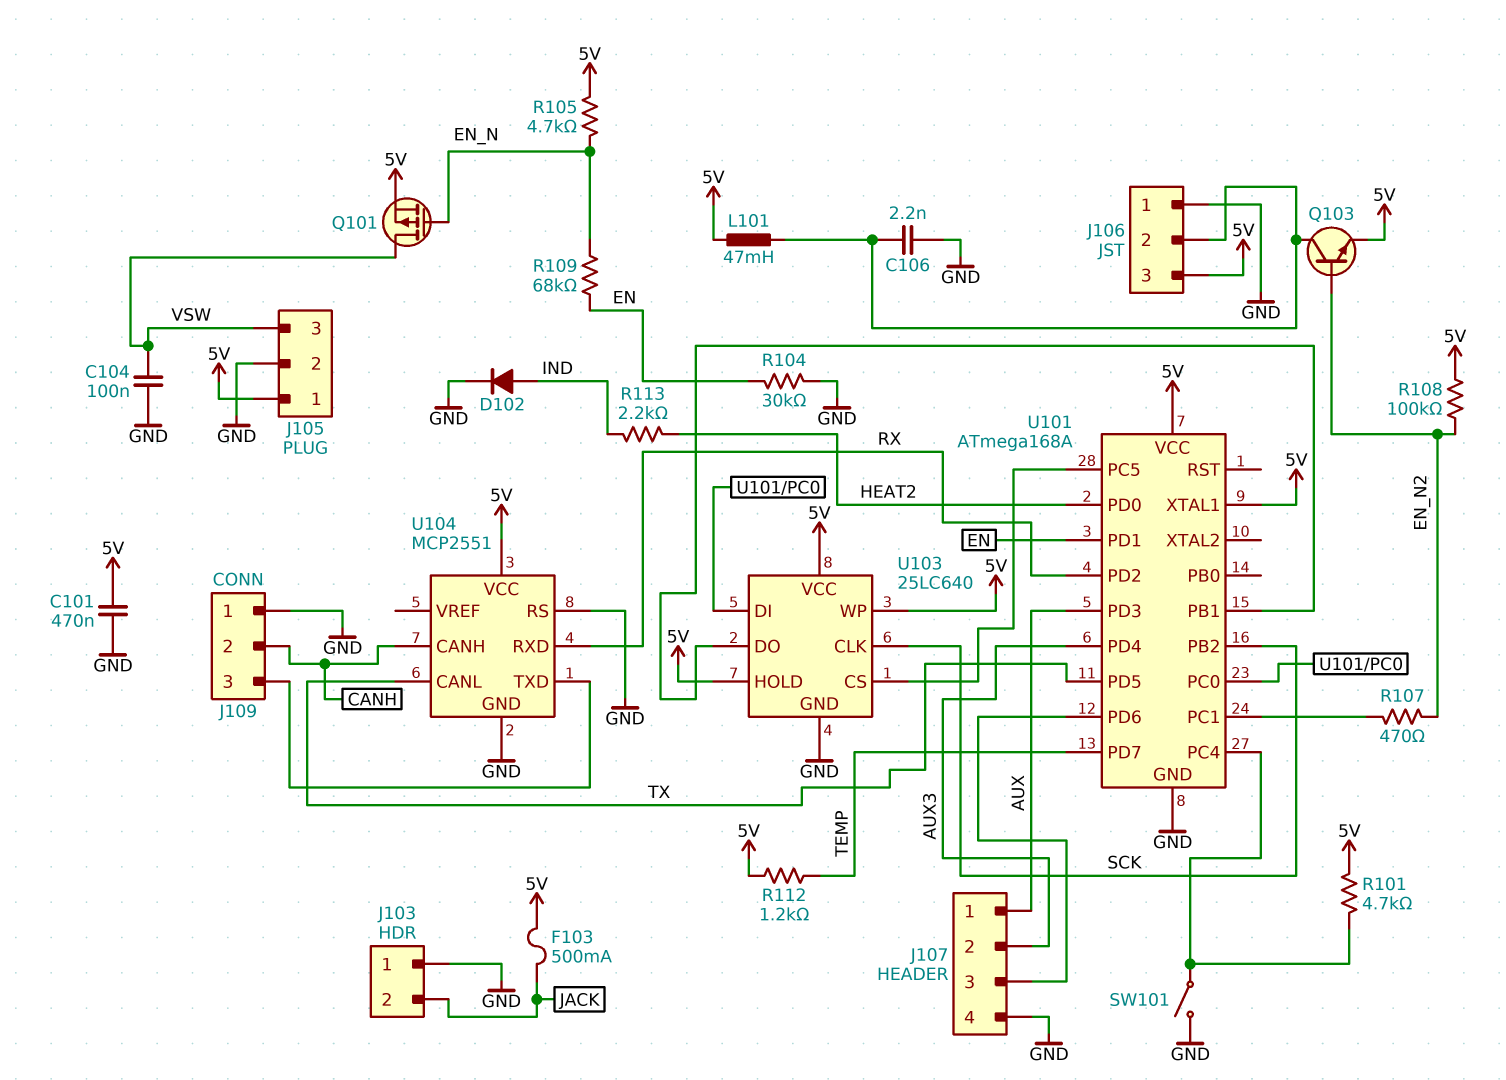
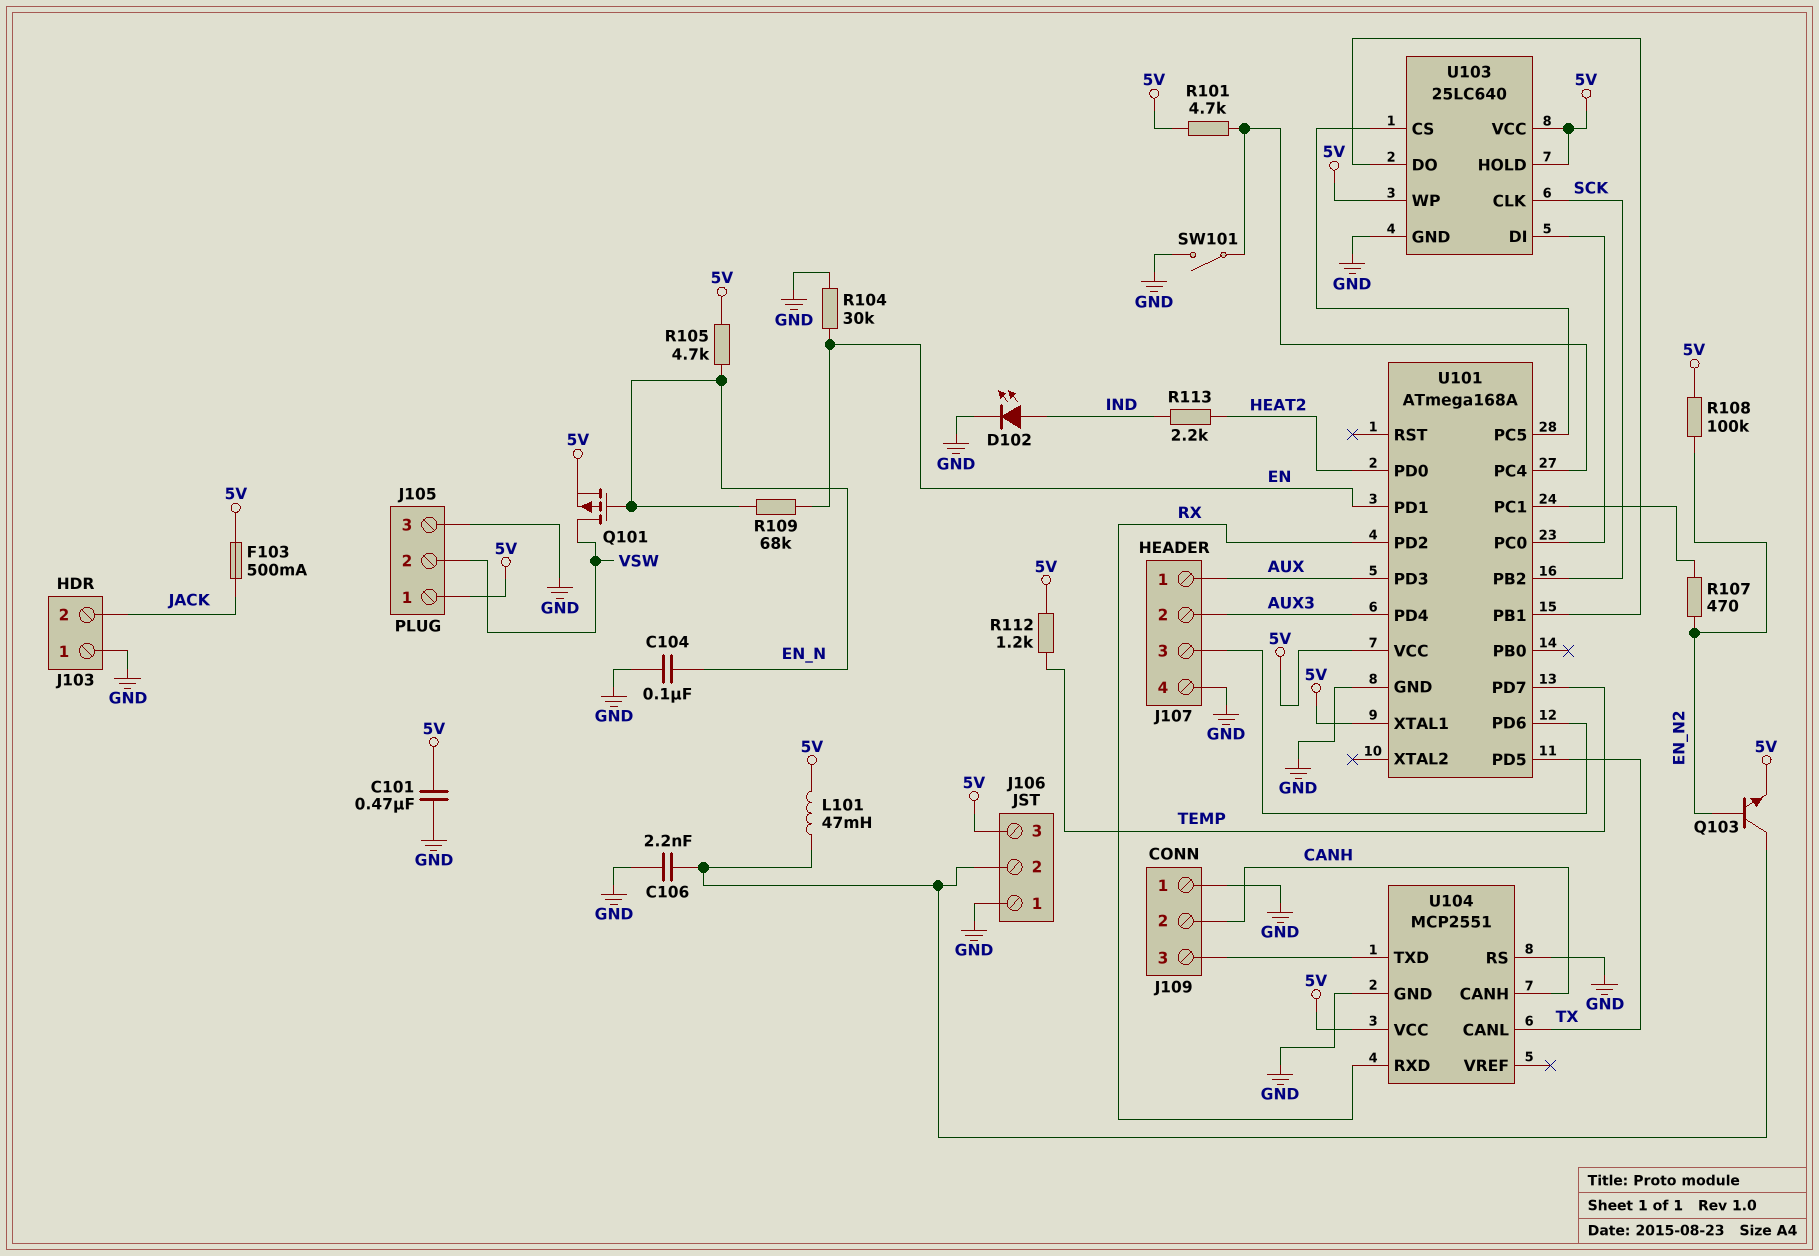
C104: 100nF (GND, VSW) -> 100nF (EN_N, GND)
D102: diode (A IND, K GND) -> LED (A IND, K GND)
J105 pin 2: GND -> VSW
J105 pin 3: VSW -> GND

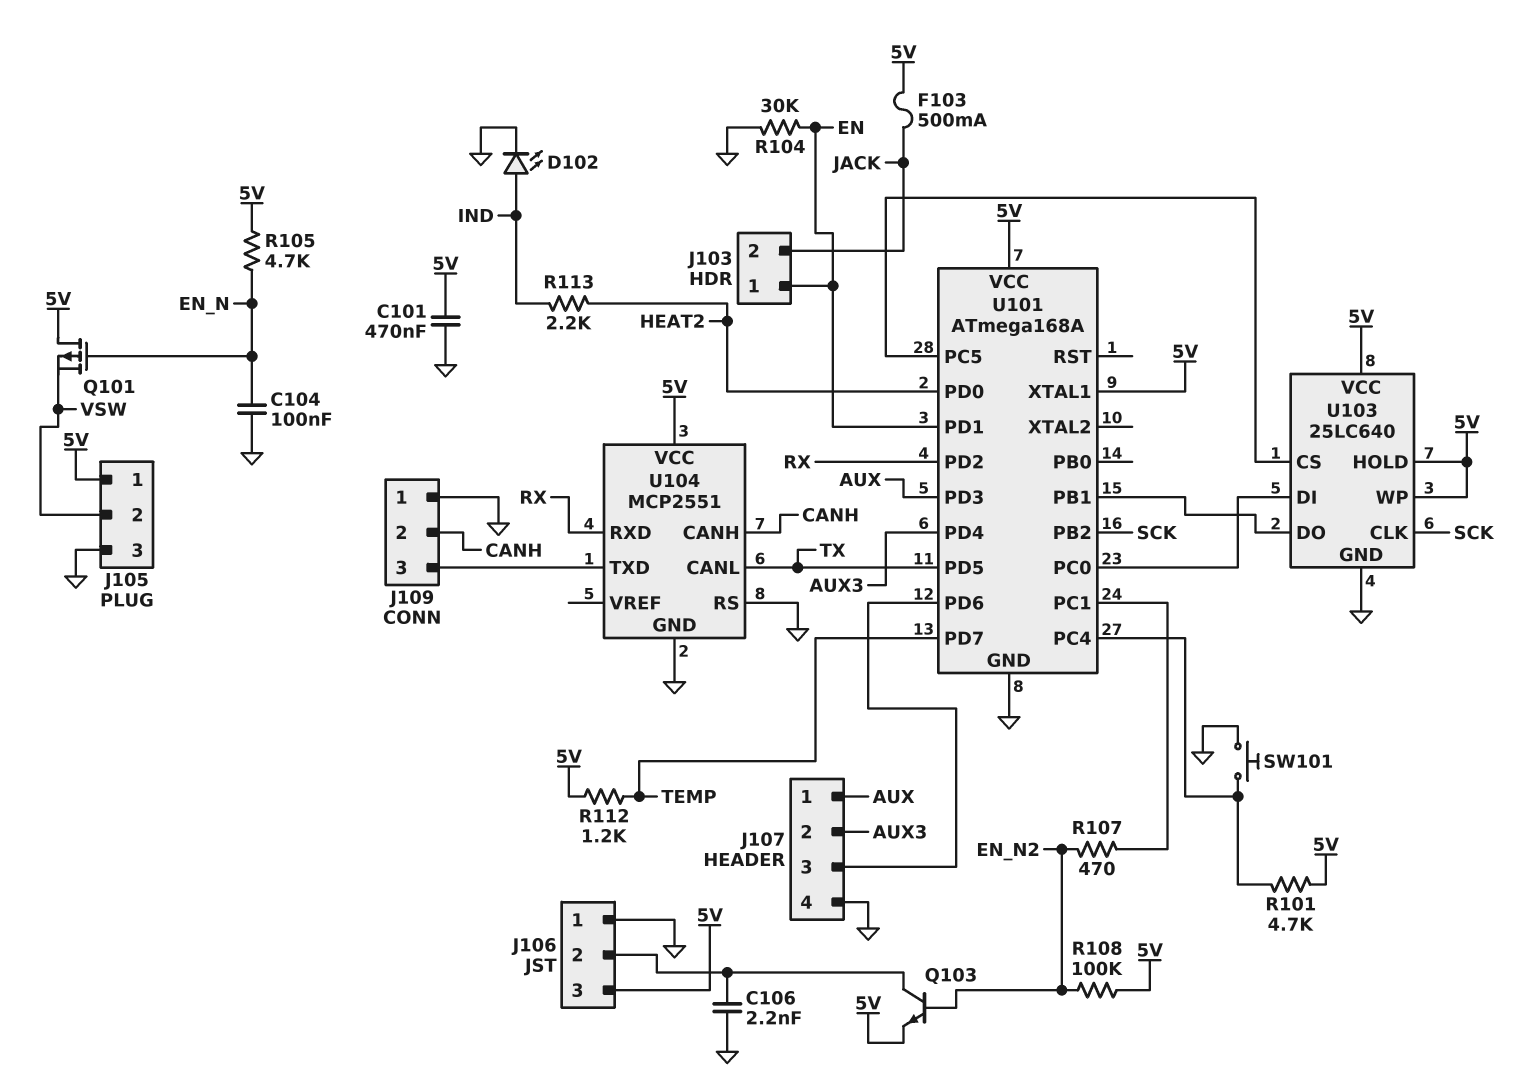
J103 pin 1: GND -> EN
L101: 47mH (5V, J106/2) -> none
Q101: PMOS (G EN_N, D VSW, S 5V) -> PMOS (G EN_N, D 5V, S VSW)
R109: 68k (EN, EN_N) -> none
SW101: switch (GND, U101/PC4) -> button (GND, U101/PC4)

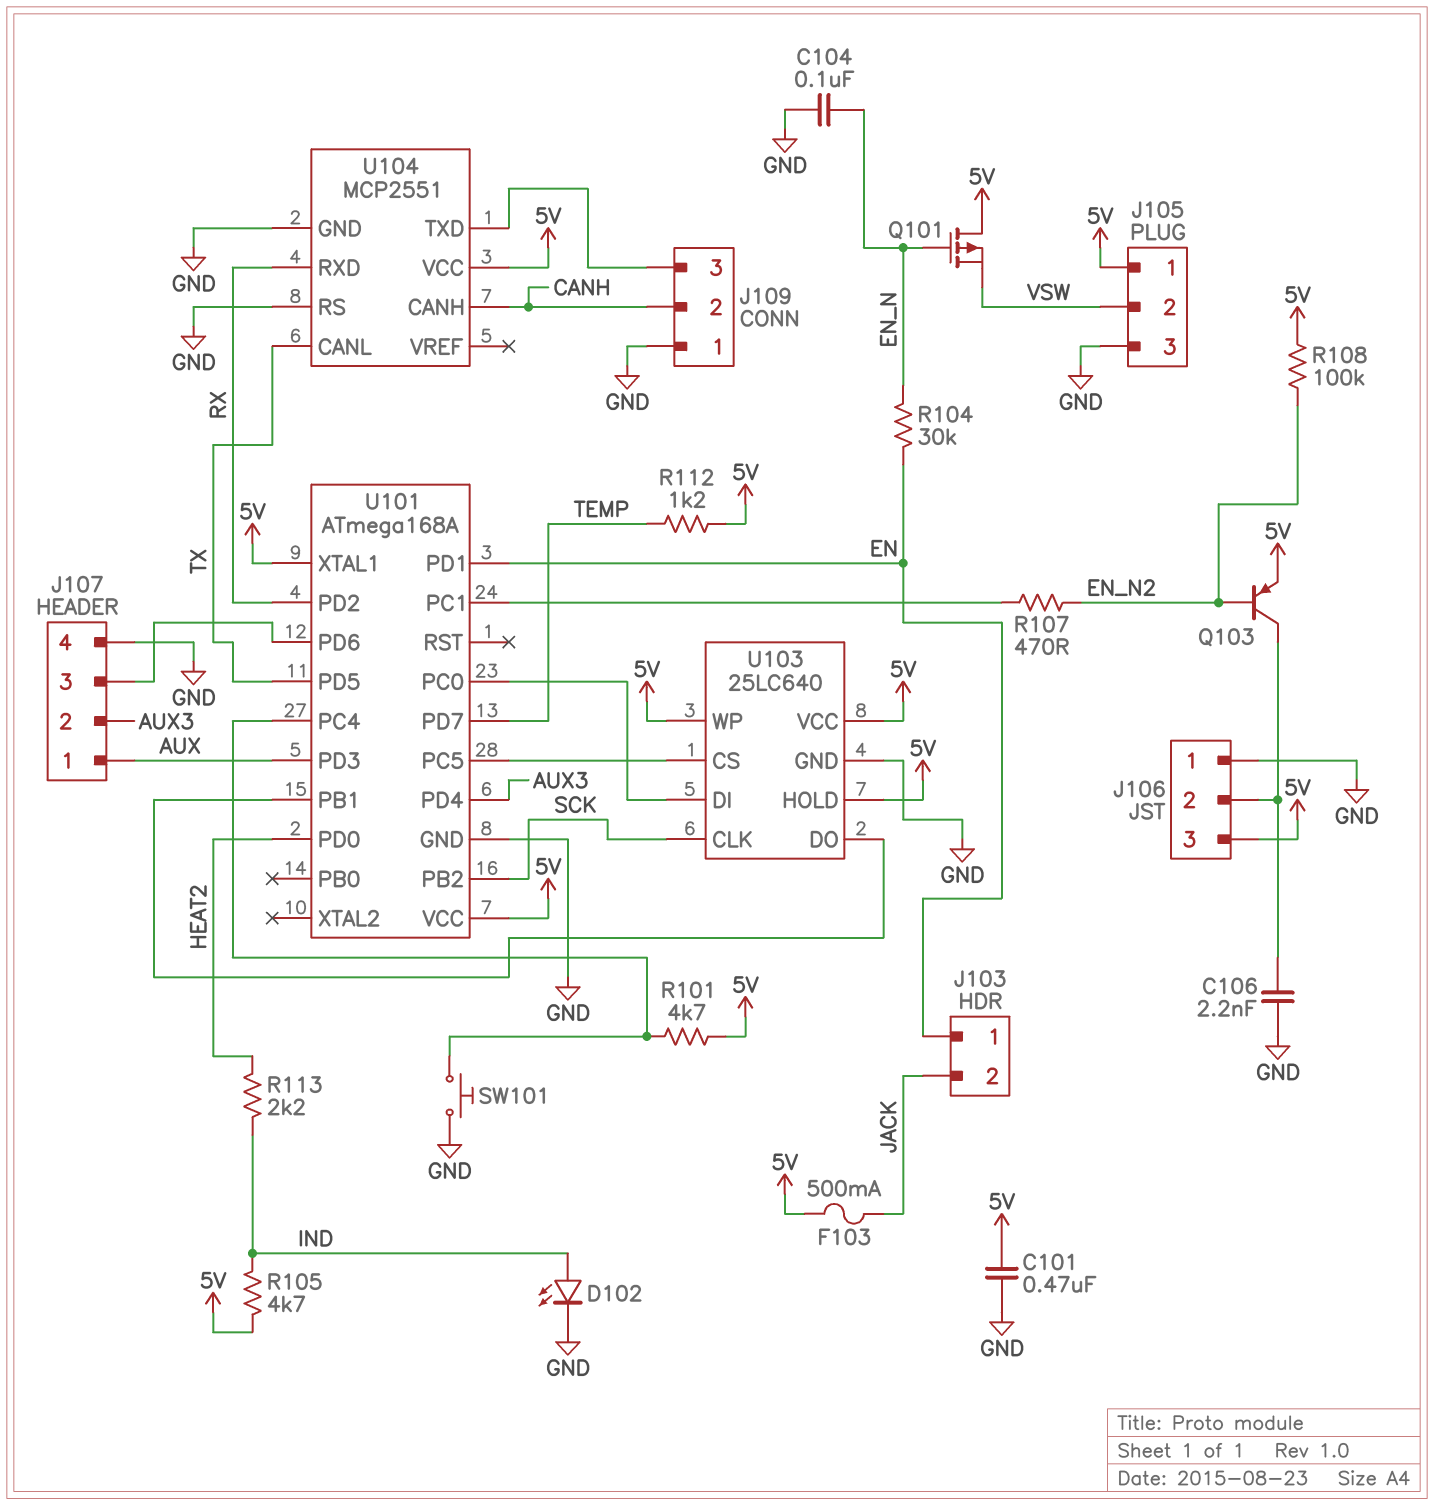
Q103: NPN (B EN_N2, C J106/2, E 5V) -> PNP (B EN_N2, C J106/2, E 5V)
R104: 30k (EN, GND) -> 30k (EN, EN_N)
R105: 4.7k (5V, EN_N) -> 4.7k (5V, IND)

